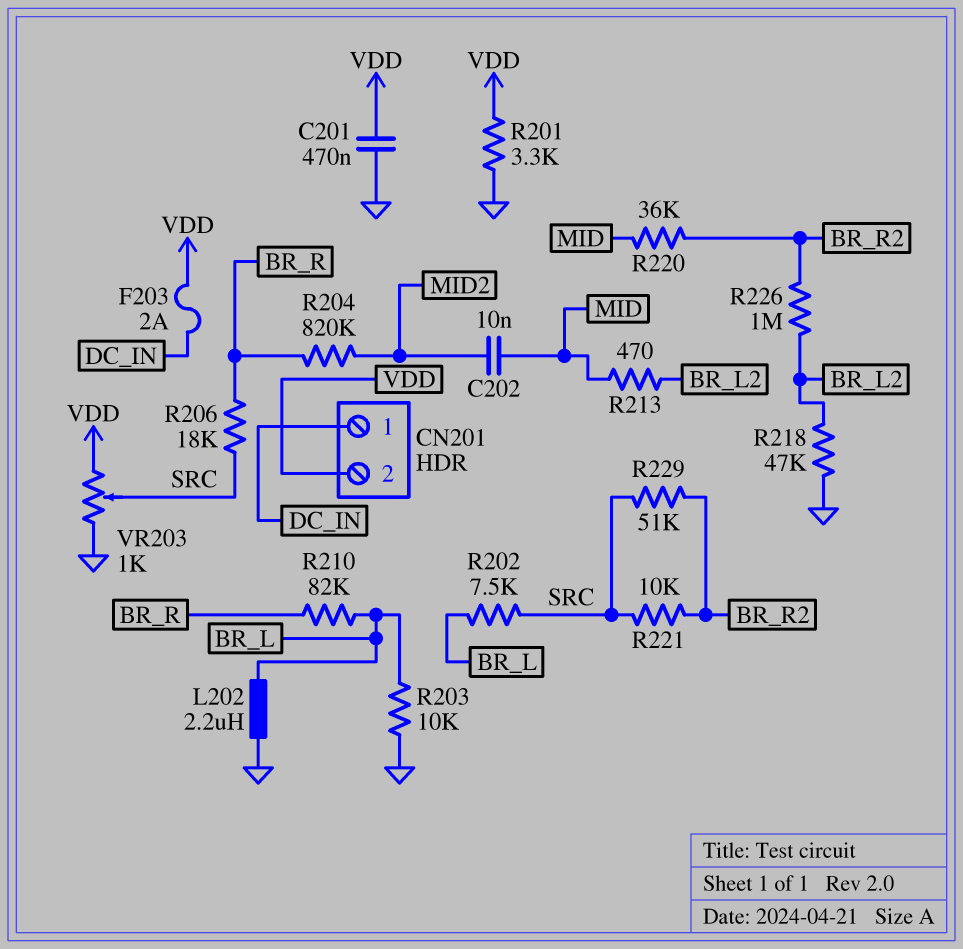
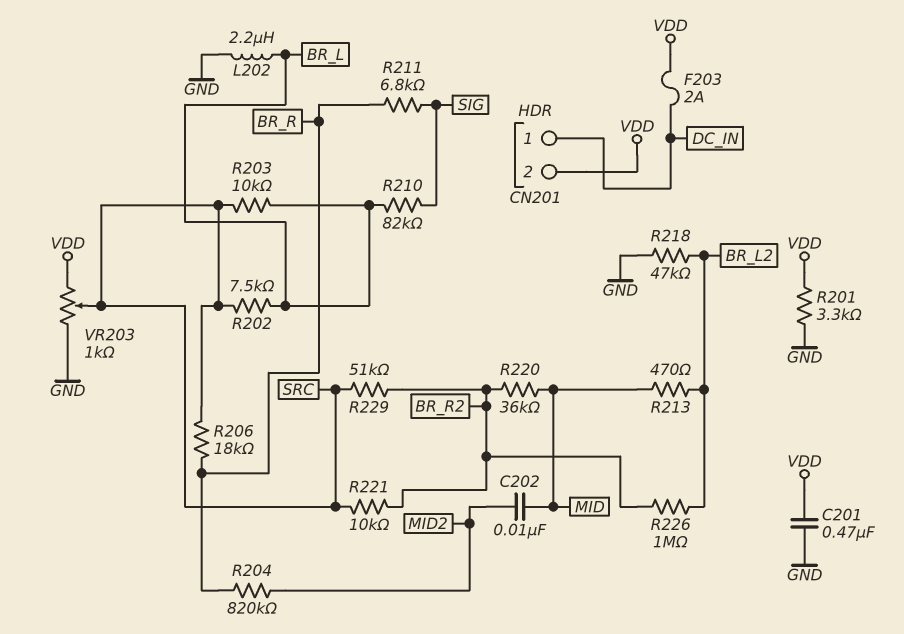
R203: 10k (BR_L, GND) -> 10k (BR_L, SRC)
R210: 82k (BR_L, BR_R) -> 82k (BR_L, SIG)
R211: none -> 6.8k (BR_R, SIG)

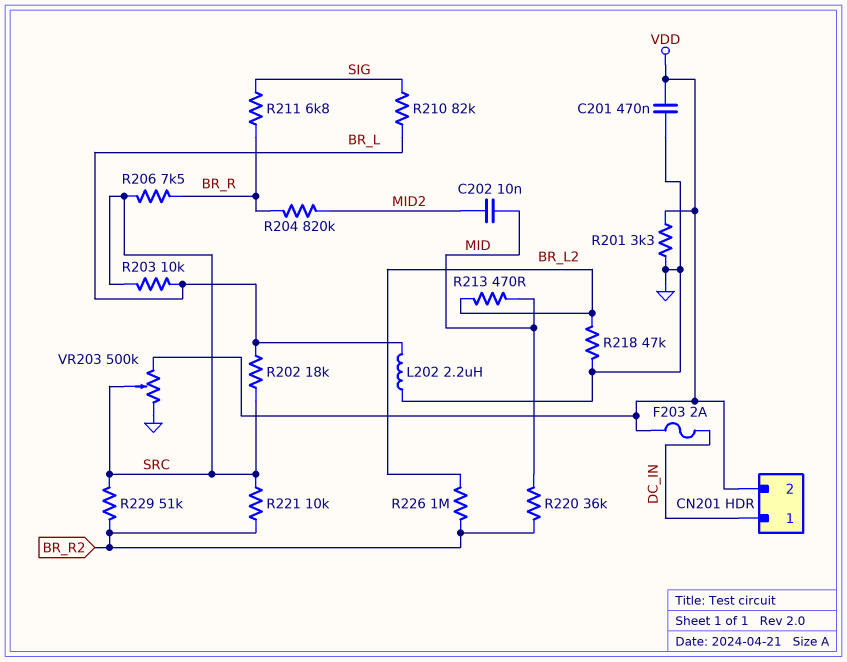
R202: 7.5k (BR_L, SRC) -> 18k (BR_L, SRC)
R206: 18k (BR_R, SRC) -> 7.5k (BR_R, SRC)
VR203: 1k (GND, VDD, wiper SRC) -> 500k (GND, VDD, wiper SRC)

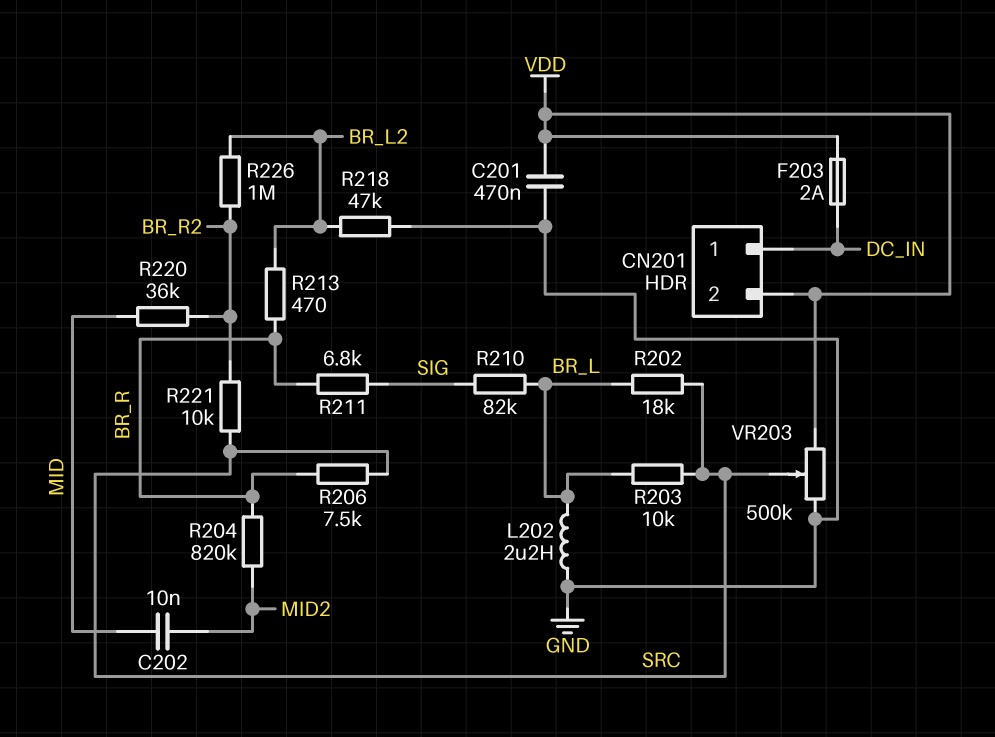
R201: 3.3k (GND, VDD) -> none
R213: 470 (BR_L2, MID) -> 470 (BR_L2, BR_R)
R229: 51k (BR_R2, SRC) -> none

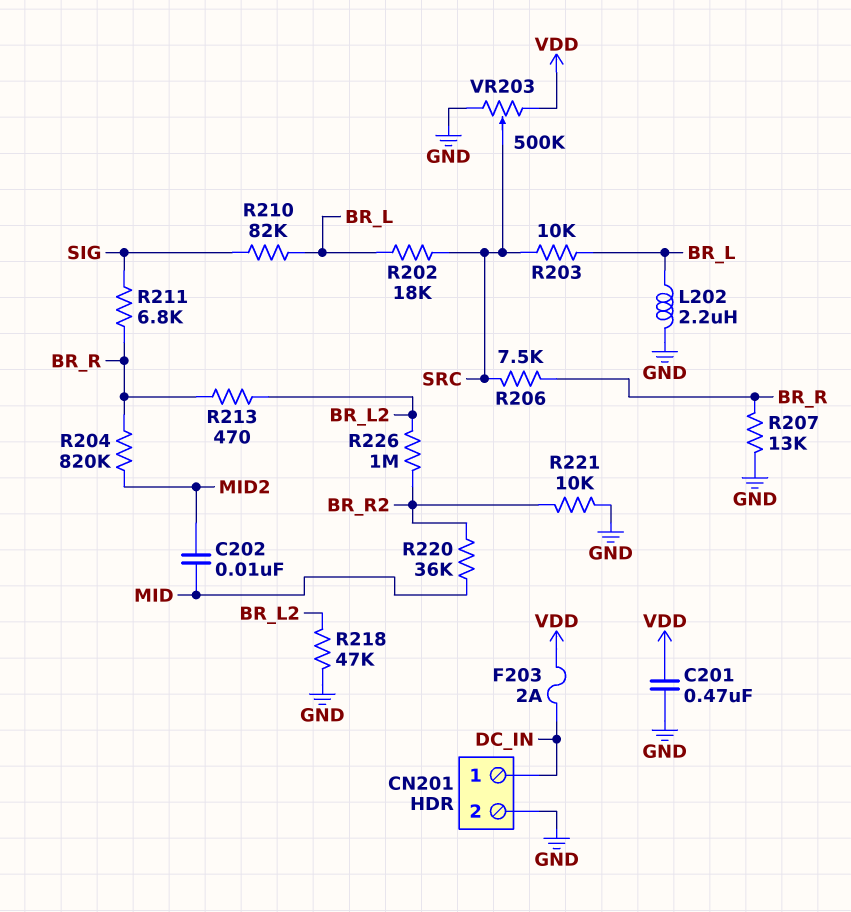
CN201 pin 2: VDD -> GND
R207: none -> 13k (BR_R, GND)
R221: 10k (BR_R2, SRC) -> 10k (BR_R2, GND)

